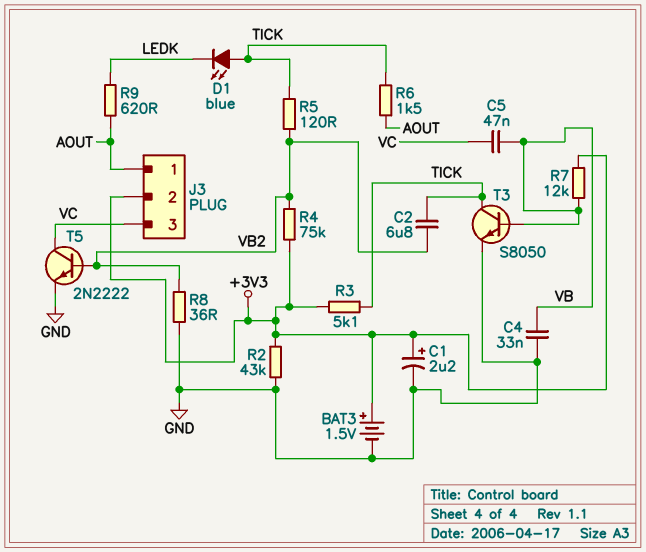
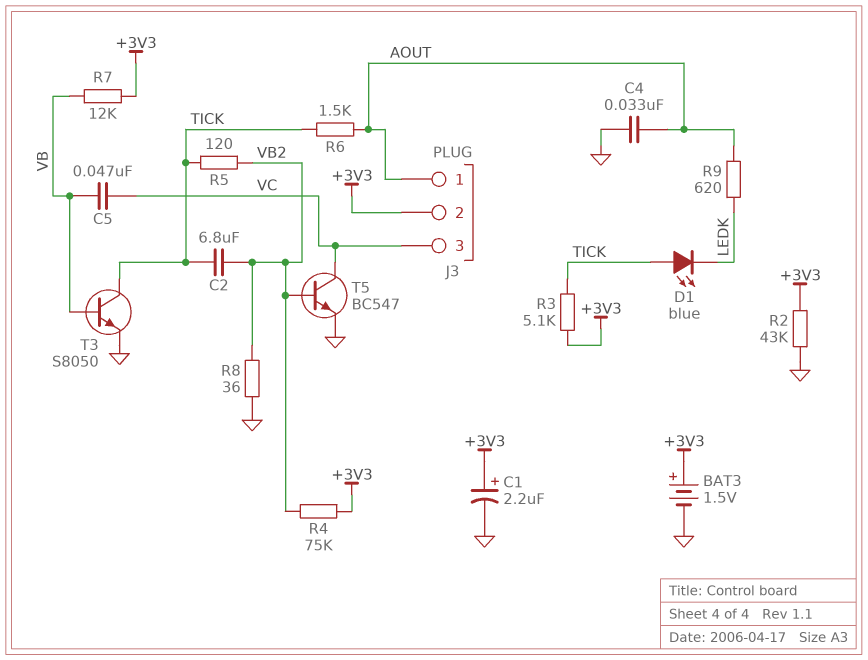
C4: 33nF (GND, VB) -> 33nF (AOUT, GND)
T5: NPN 2N2222 (B VB2, C VC, E GND) -> NPN BC547 (B VB2, C VC, E GND)

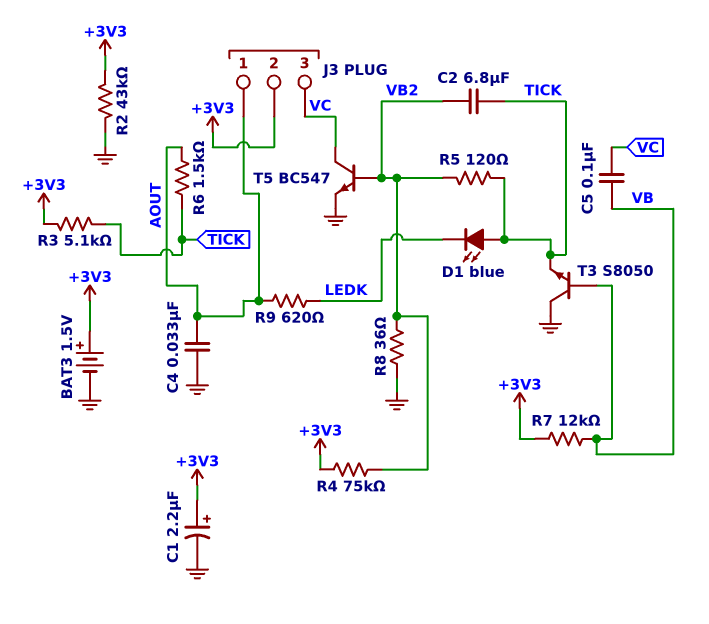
C5: 47nF (VB, VC) -> 100nF (VB, VC)
T3: NPN S8050 (B VB, C TICK, E GND) -> NPN S8050 (B VB, C GND, E TICK)

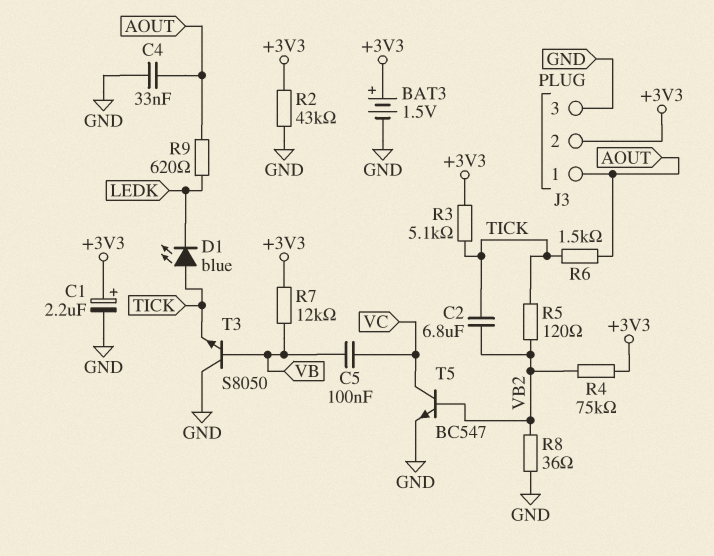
J3 pin 3: VC -> GND

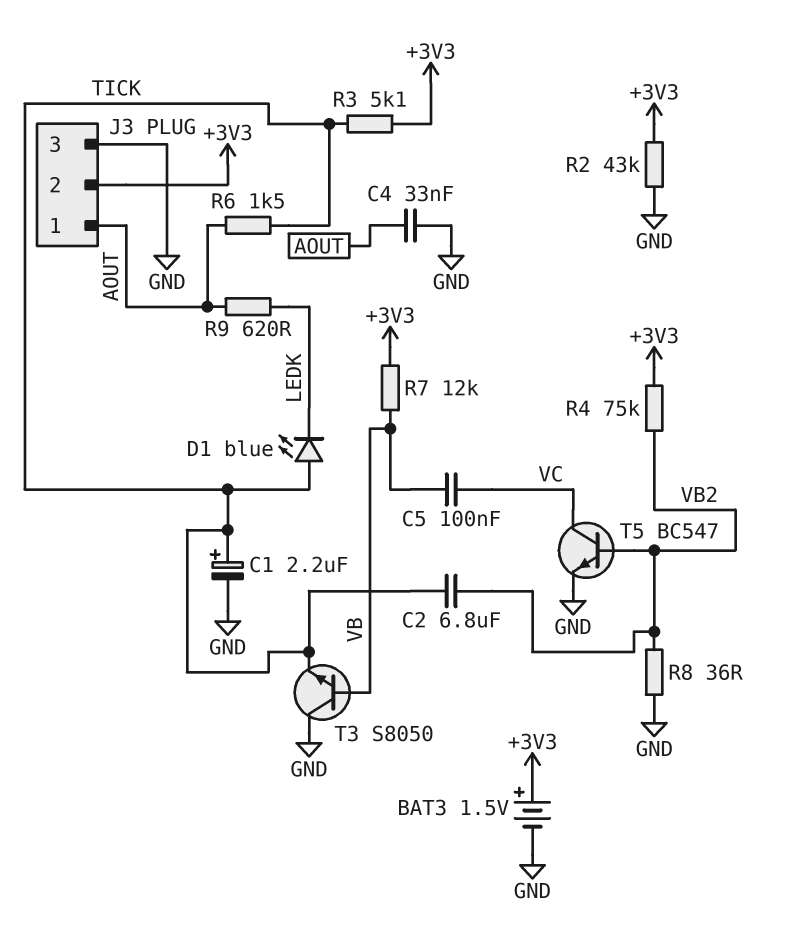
C1: 2.2uF (plus +3V3, minus GND) -> 2.2uF (plus TICK, minus GND)
R5: 120 (TICK, VB2) -> none

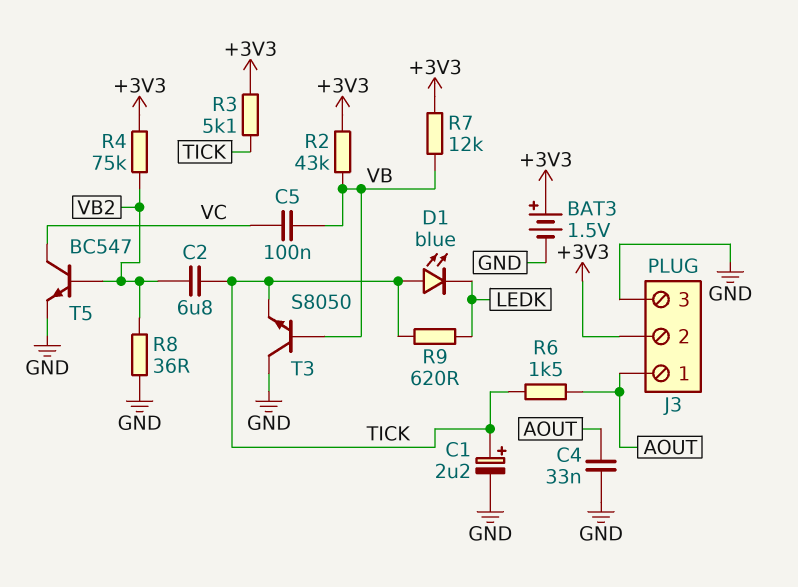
R2: 43k (+3V3, GND) -> 43k (+3V3, VB)
R9: 620 (AOUT, LEDK) -> 620 (LEDK, TICK)

